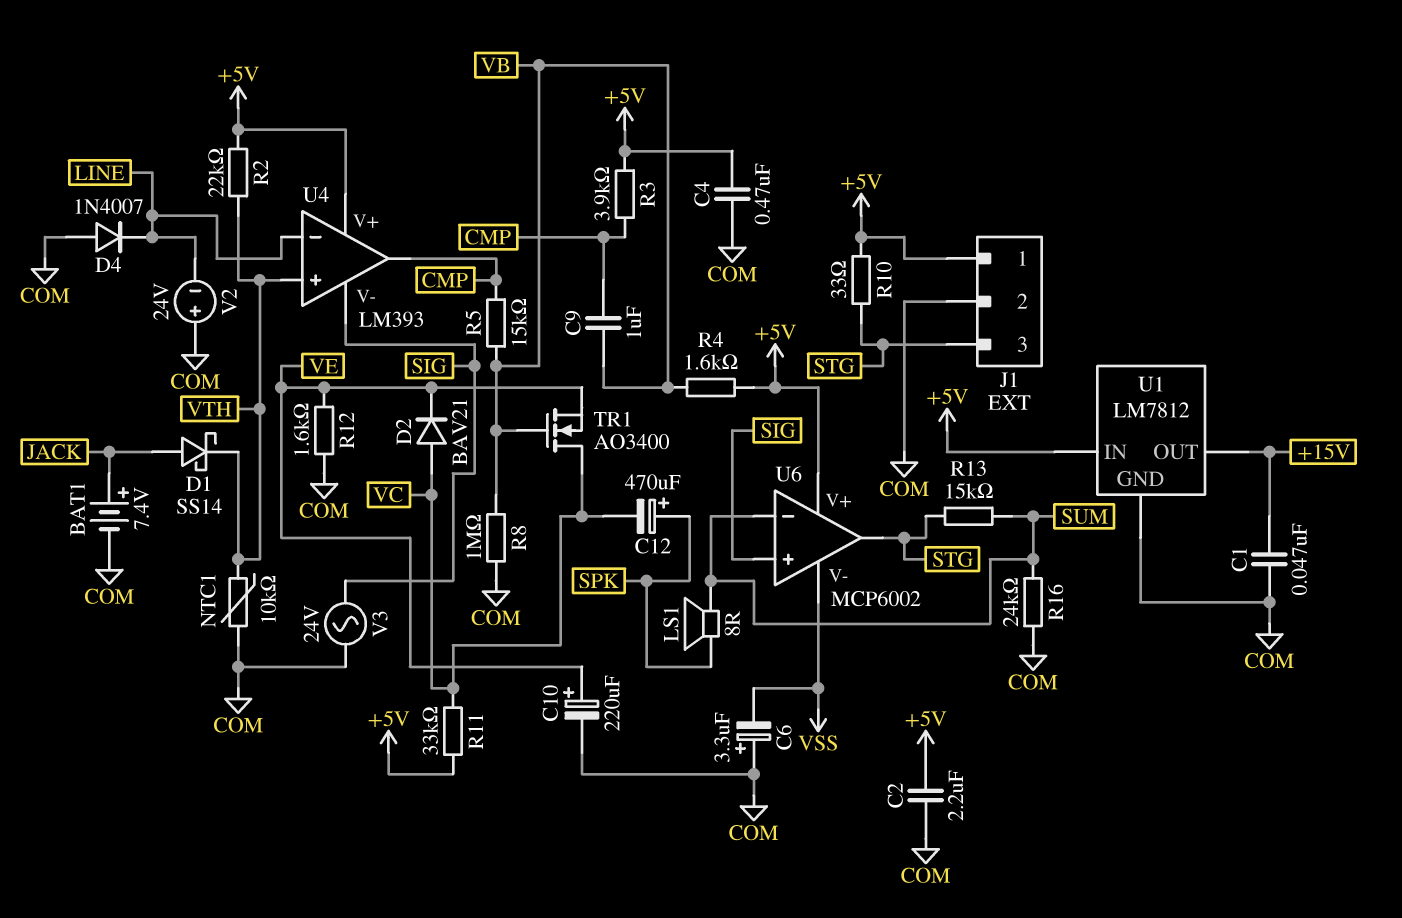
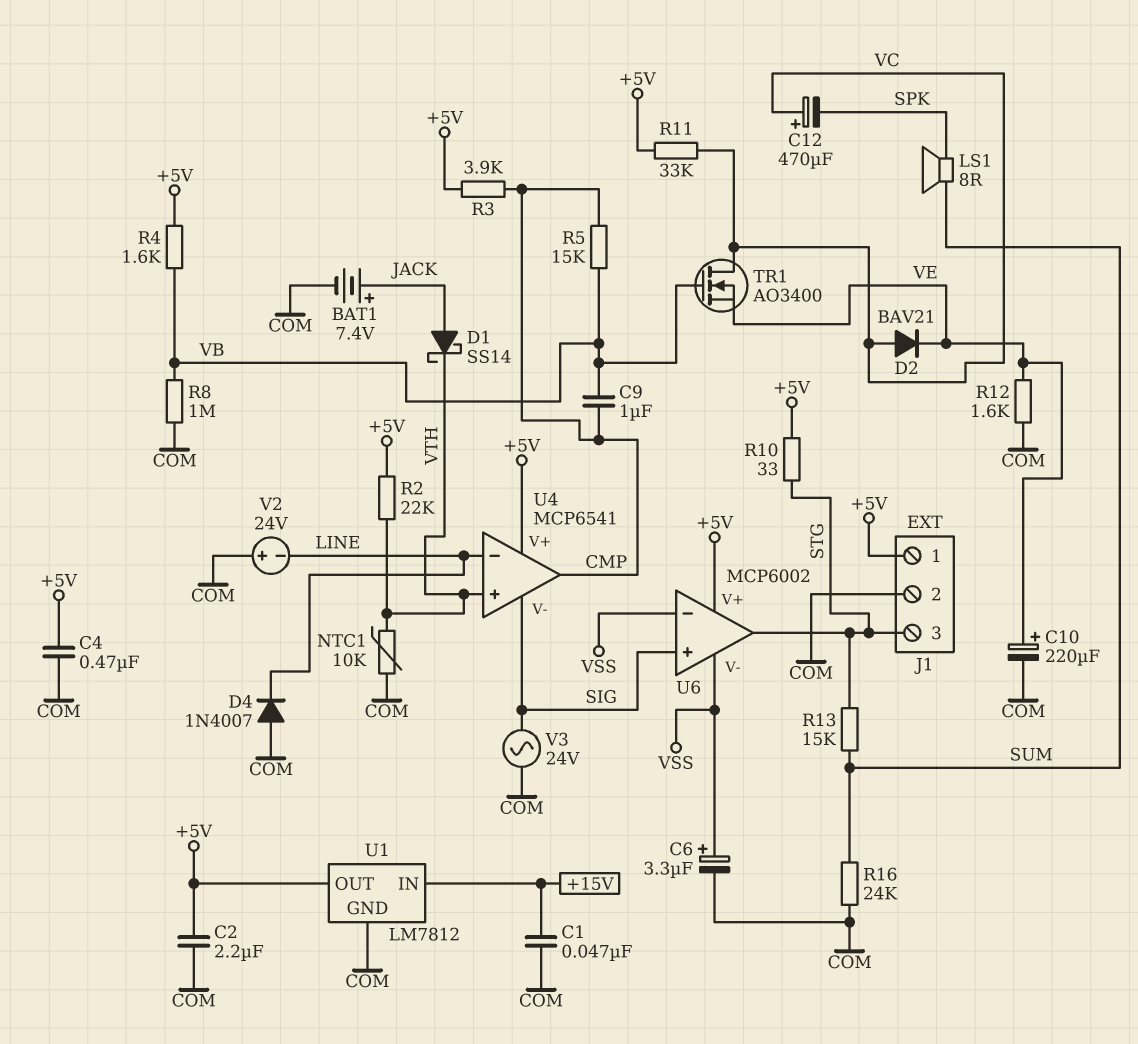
C6: 3.3uF (plus COM, minus VSS) -> 3.3uF (plus VSS, minus COM)
C12: 470uF (plus SPK, minus VC) -> 470uF (plus VC, minus SPK)
U1 pin IN: +5V -> +15V
U1 pin OUT: +15V -> +5V
U4: LM393 -> MCP6541
U6 pin in-: SUM -> VSS

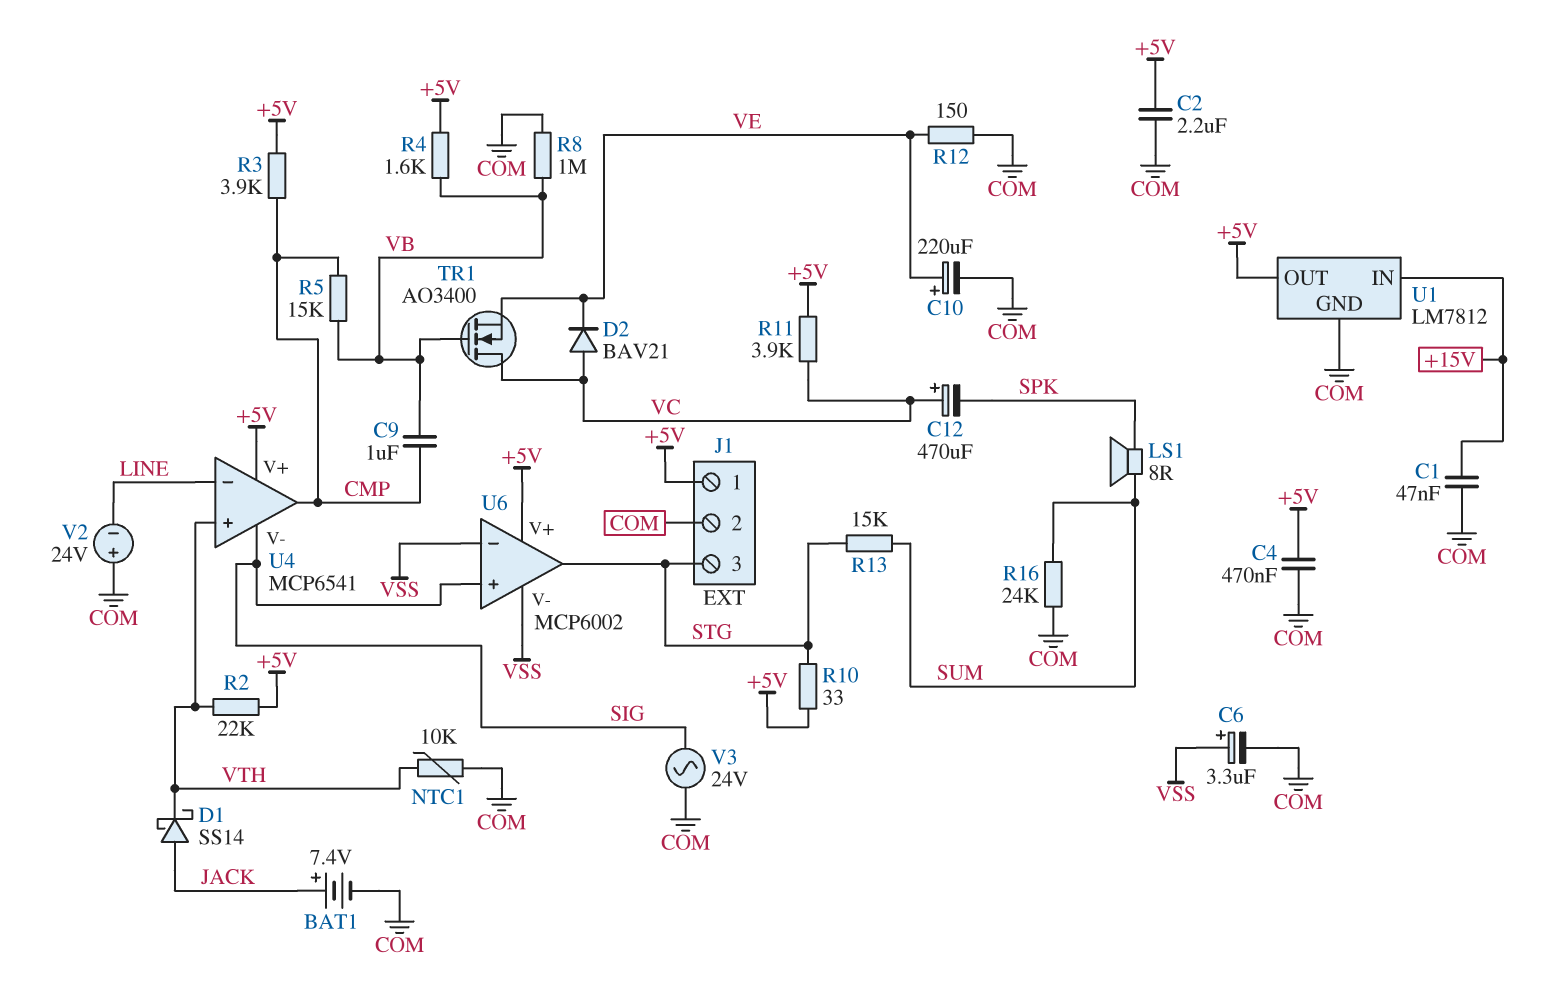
D4: diode 1N4007 (A COM, K LINE) -> none
R11: 33k (+5V, VC) -> 3.9k (+5V, VC)
R12: 1.6k (COM, VE) -> 150 (COM, VE)

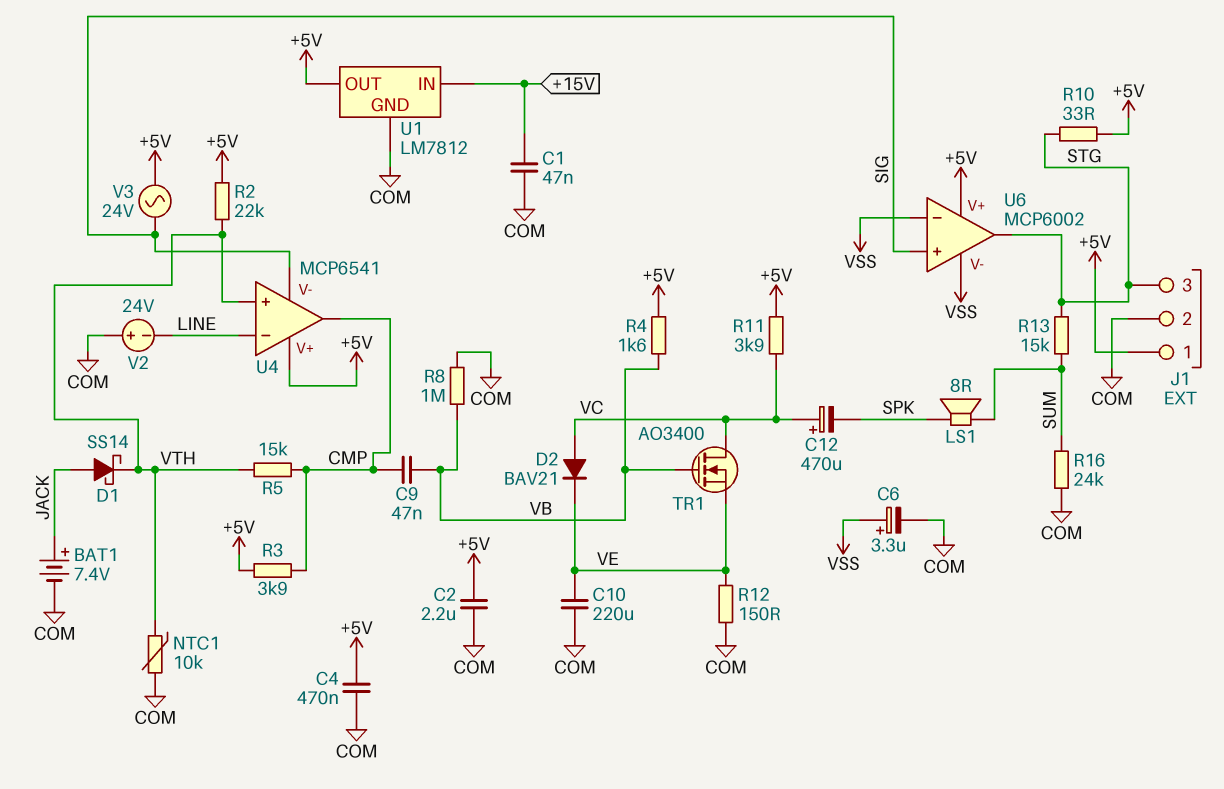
C9: 1uF (CMP, VB) -> 47nF (CMP, VB)
C10: 220uF (plus VE, minus COM) -> 220uF (COM, VE)
R5: 15k (CMP, VB) -> 15k (CMP, VTH)
V3: AC 24V (COM, SIG) -> AC 24V (+5V, SIG)

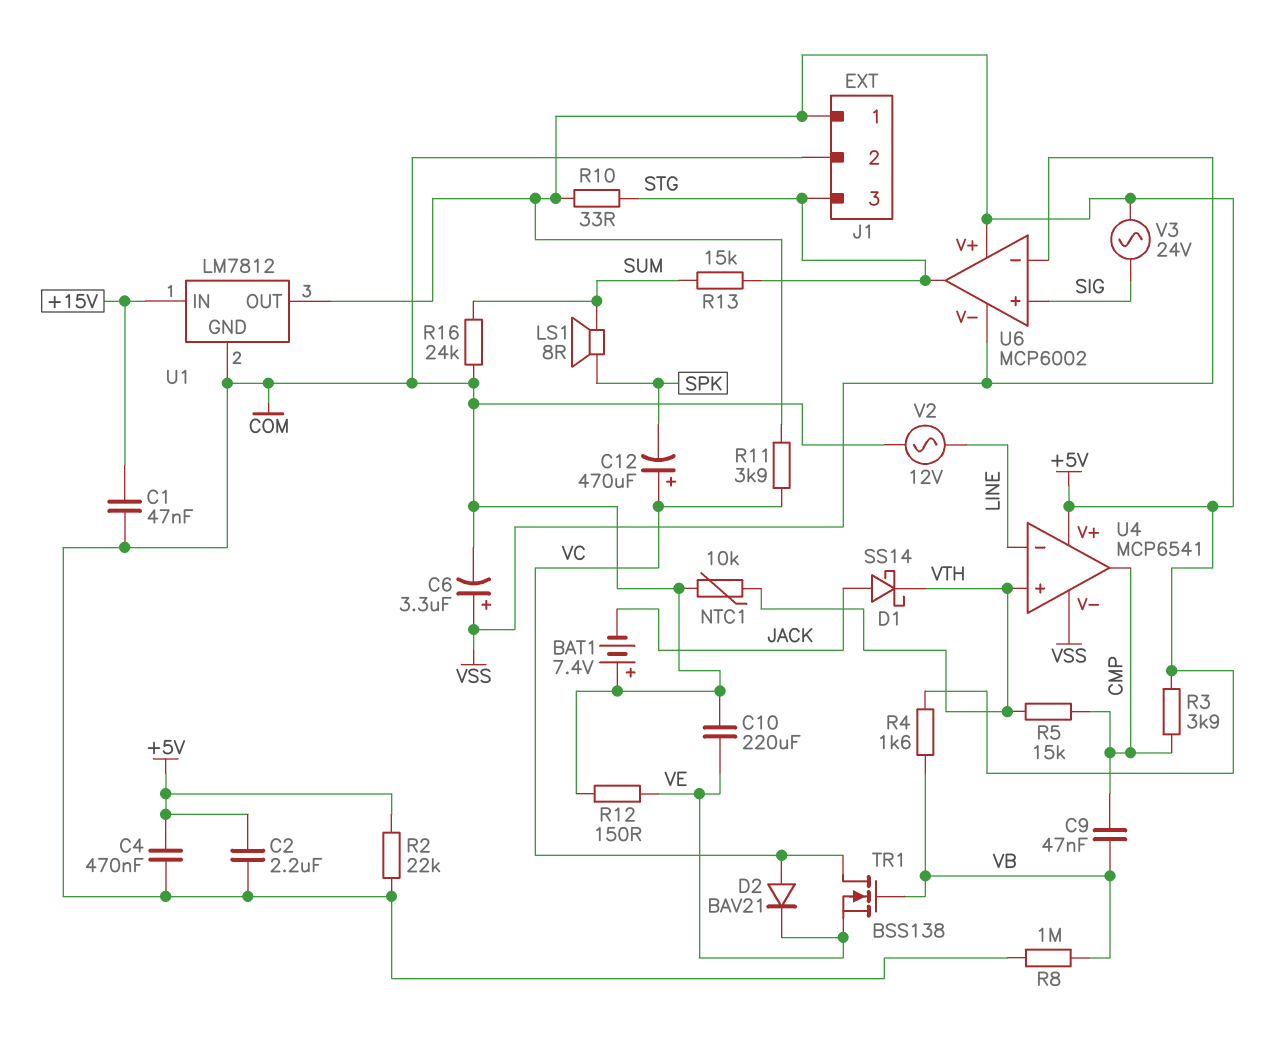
BAT1: 7.4V (plus JACK, minus COM) -> 7.4V (plus COM, minus JACK)
R2: 22k (+5V, VTH) -> 22k (+5V, COM)
TR1: NMOS AO3400 (G VB, D VC, S VE) -> NMOS BSS138 (G VB, D VC, S VE)
U4 pin V-: SIG -> VSS
V2: 24V (plus COM, minus LINE) -> AC 12V (COM, LINE)

